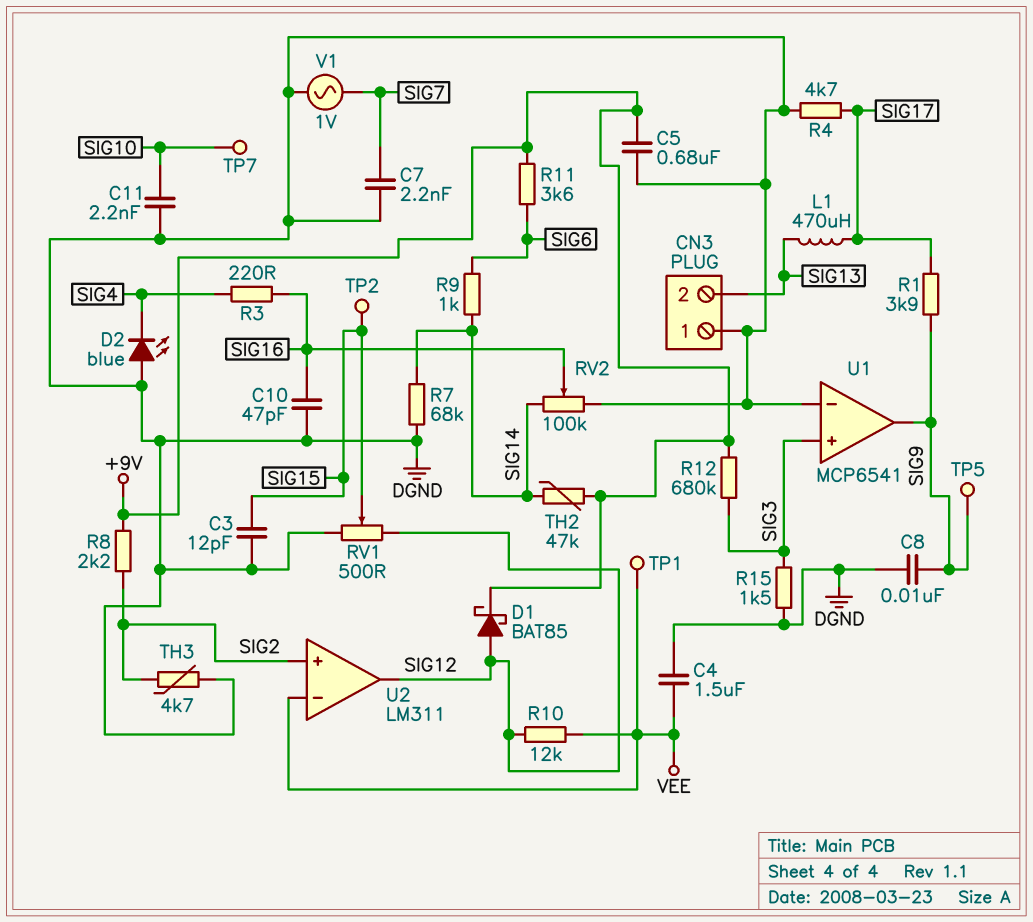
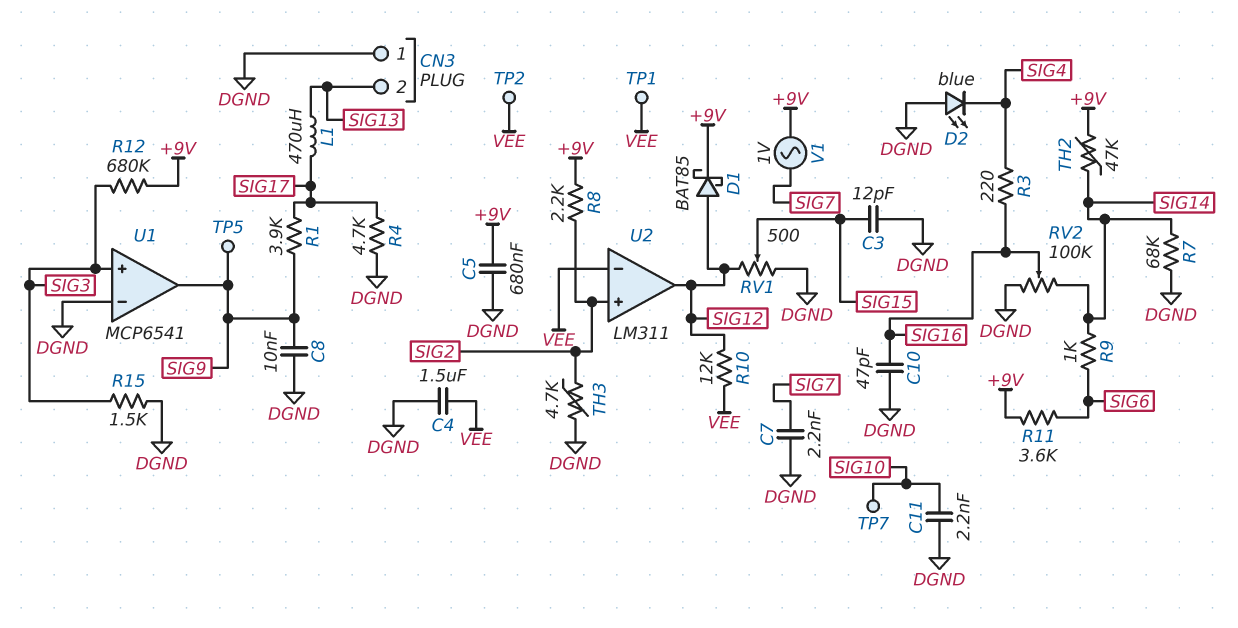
TP2: test point (SIG15) -> test point (VEE)
V1: AC 1V (DGND, SIG7) -> AC 1V (+9V, SIG7)

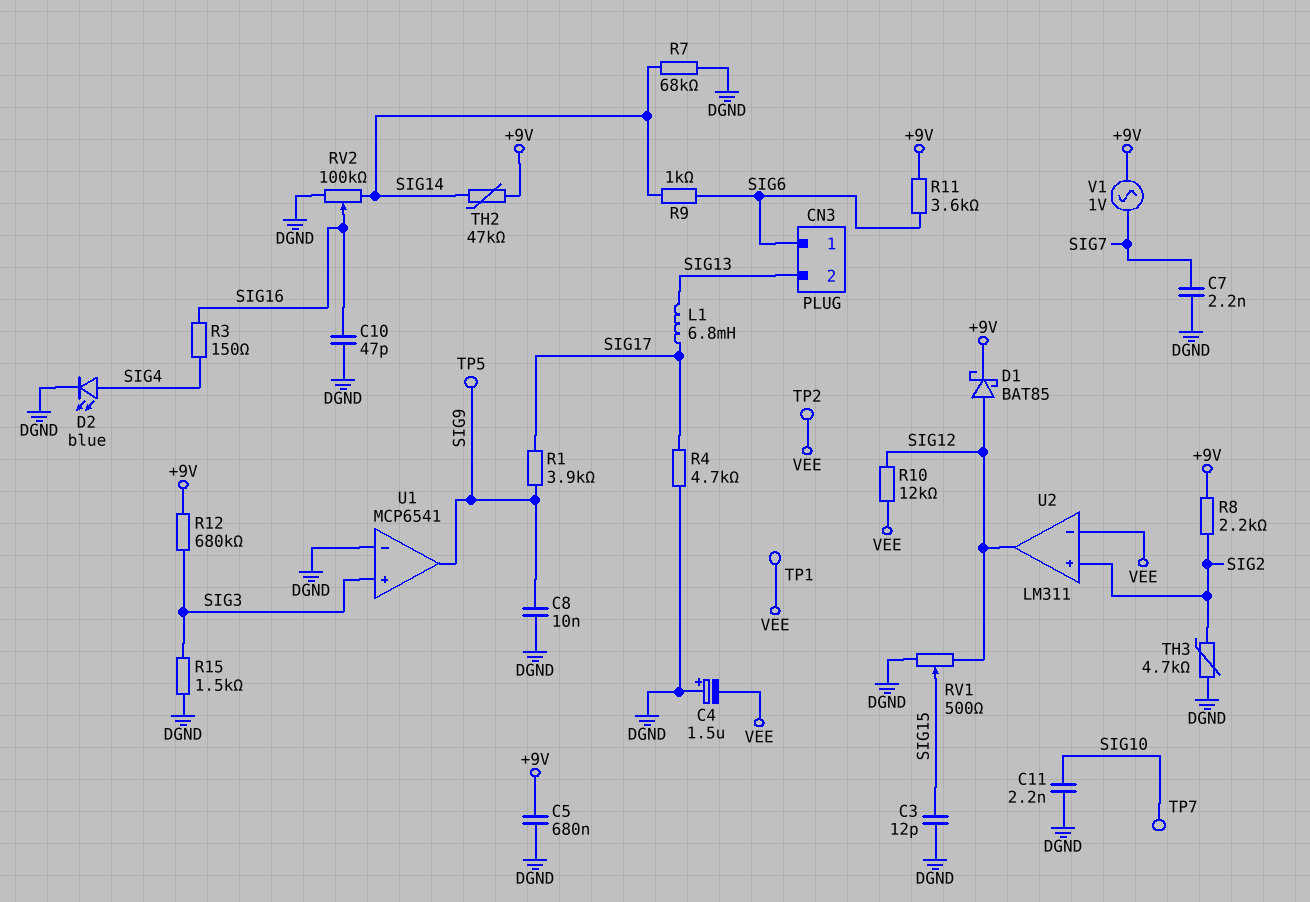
C4: 1.5uF (DGND, VEE) -> 1.5uF (plus DGND, minus VEE)
CN3 pin 1: DGND -> SIG6
D2: LED blue (A DGND, K SIG4) -> LED blue (A SIG4, K DGND)
L1: 470uH (SIG13, SIG17) -> 6.8mH (SIG13, SIG17)
R3: 220 (SIG4, SIG16) -> 150 (SIG4, SIG16)

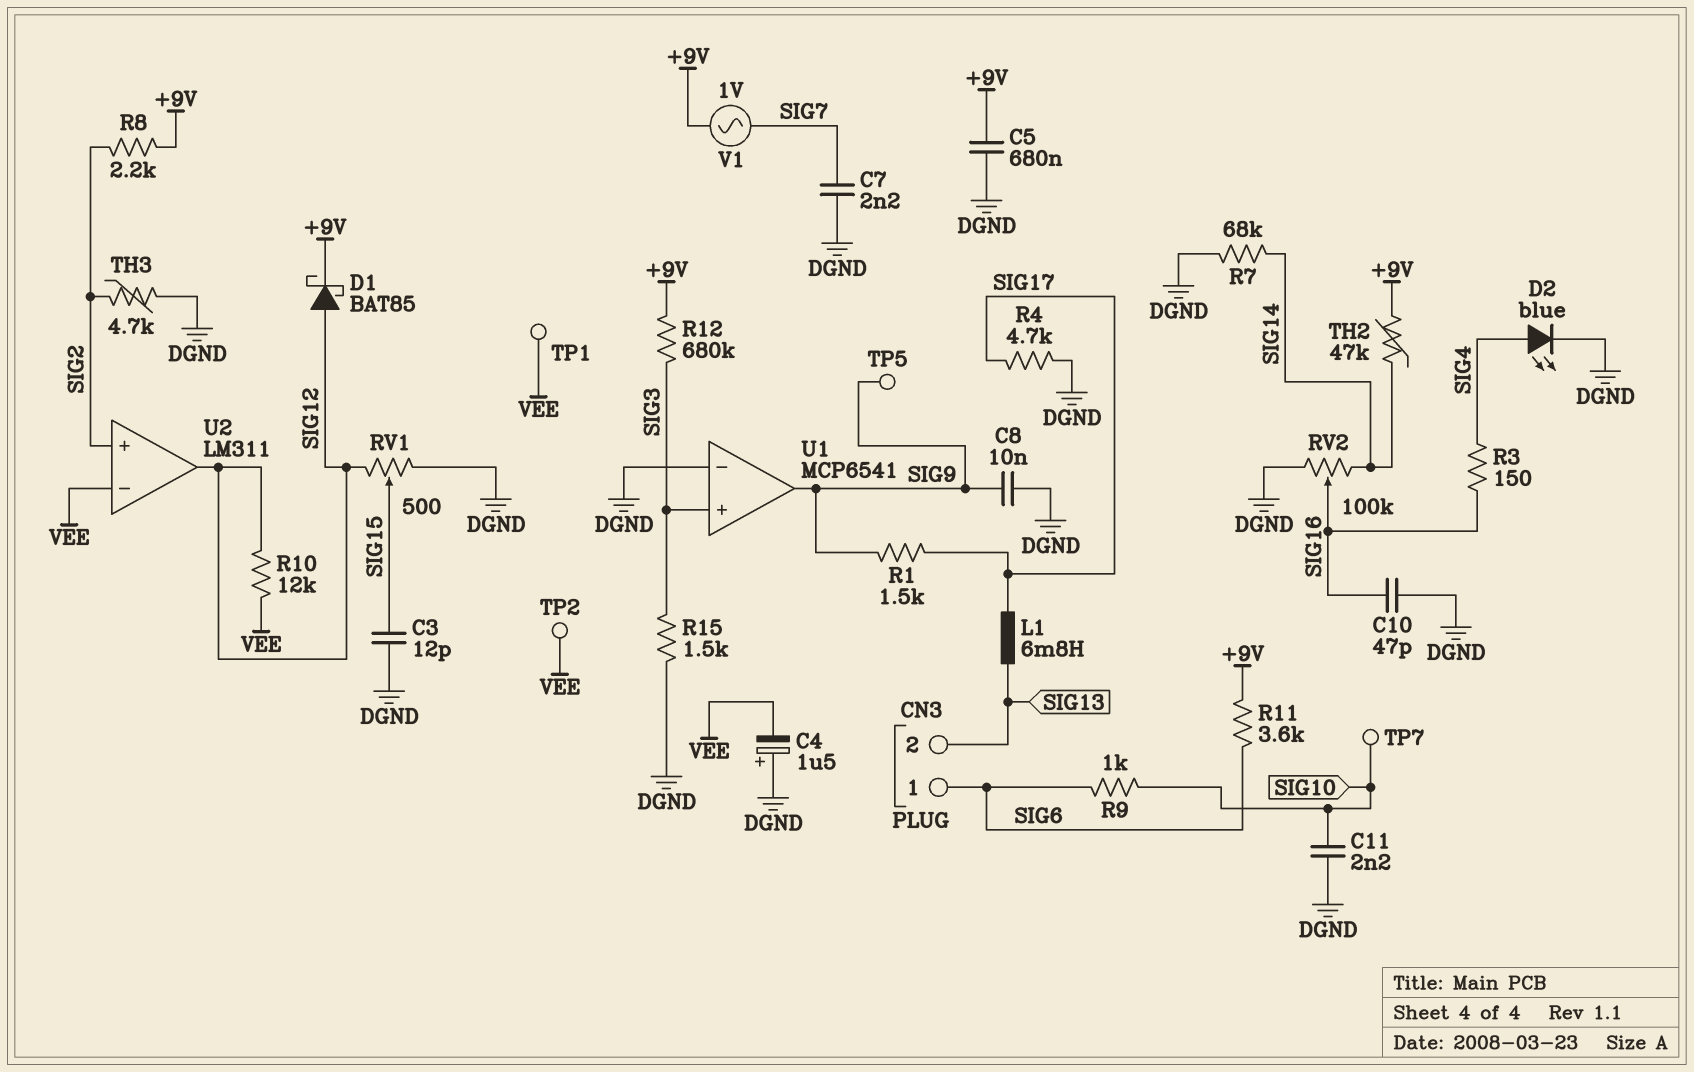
R1: 3.9k (SIG9, SIG17) -> 1.5k (SIG9, SIG17)
R9: 1k (SIG6, SIG14) -> 1k (SIG6, SIG10)

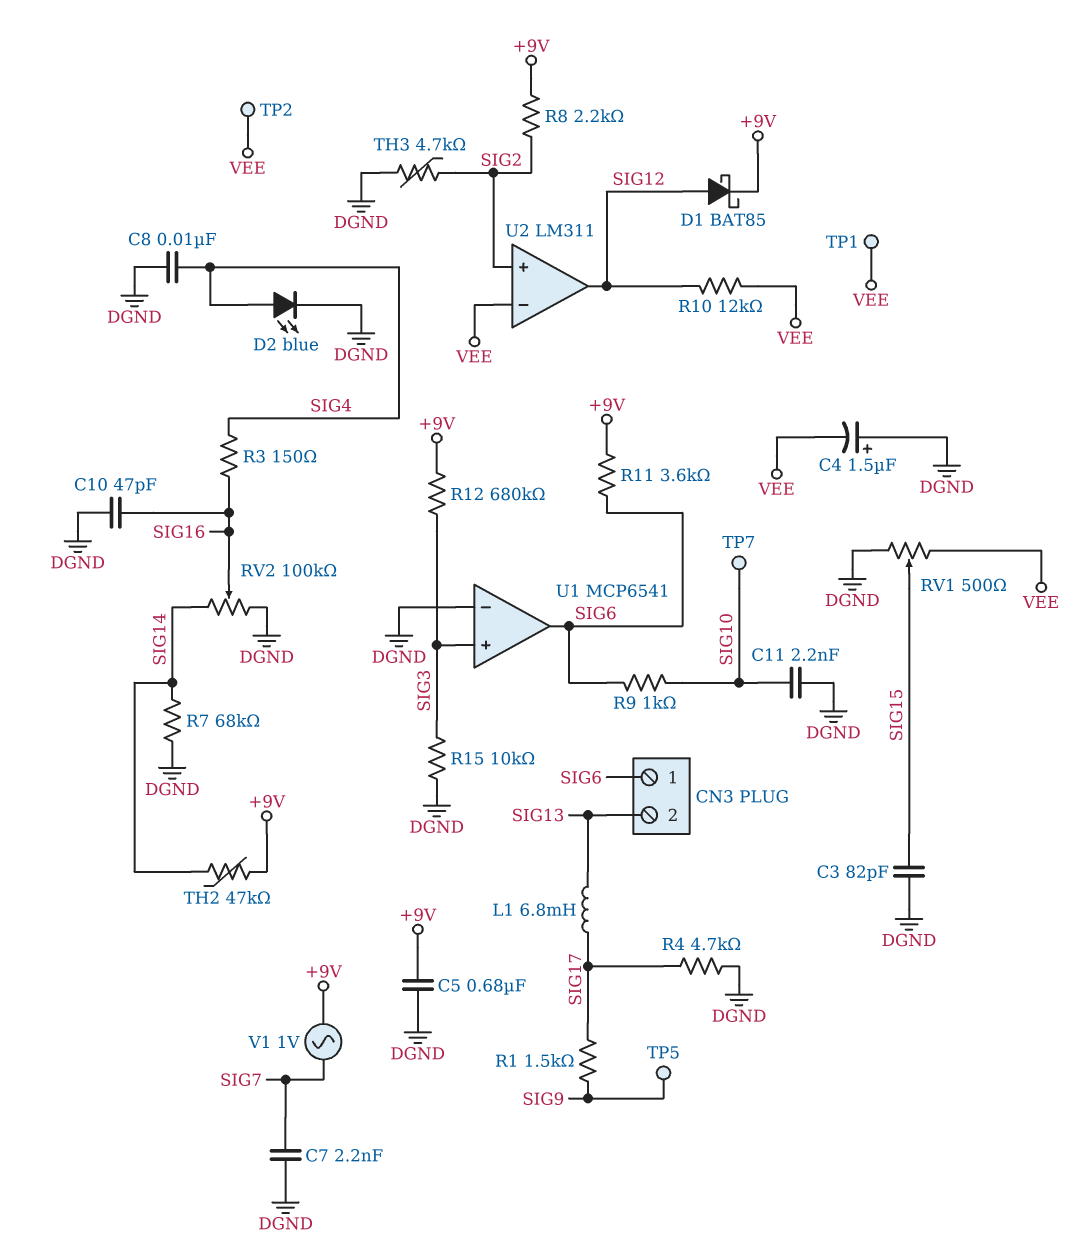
C3: 12pF (DGND, SIG15) -> 82pF (DGND, SIG15)
C8: 10nF (DGND, SIG9) -> 10nF (DGND, SIG4)
R15: 1.5k (DGND, SIG3) -> 10k (DGND, SIG3)
RV1: 500 (DGND, SIG12, wiper SIG15) -> 500 (DGND, VEE, wiper SIG15)
U1 pin out: SIG9 -> SIG6

